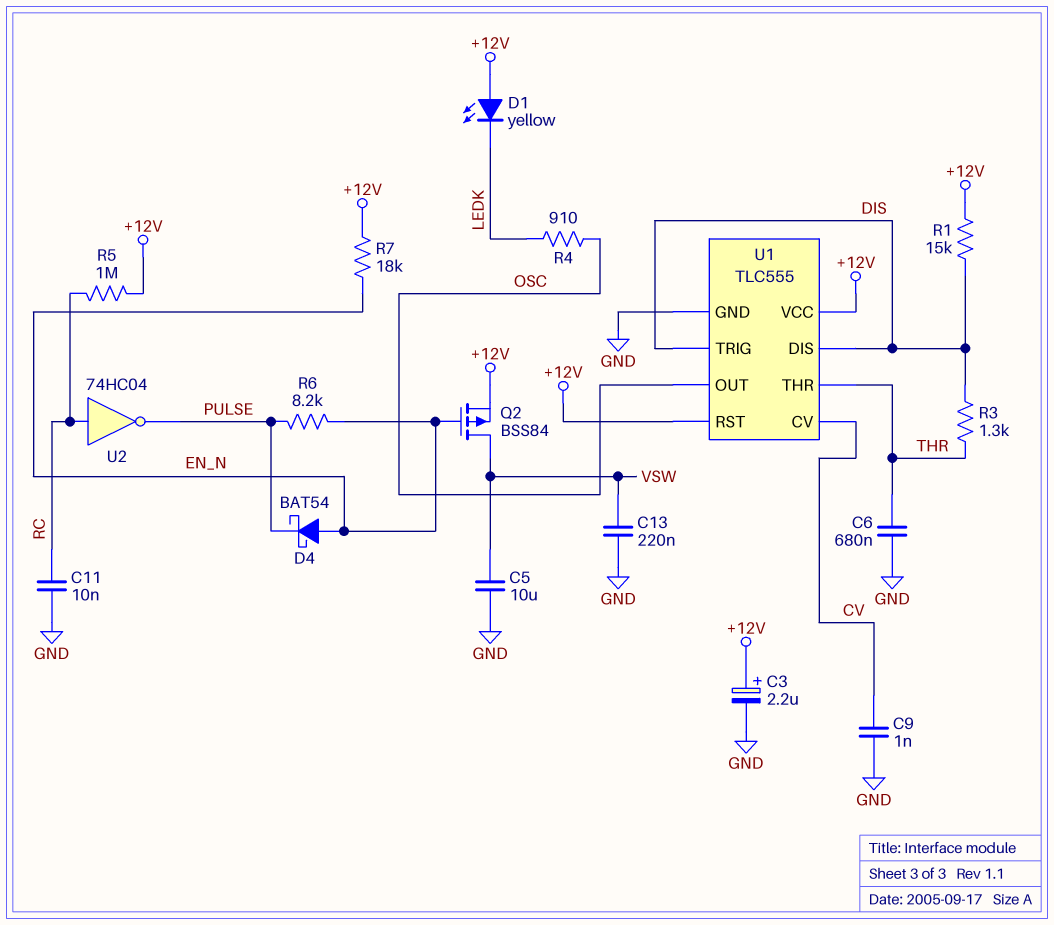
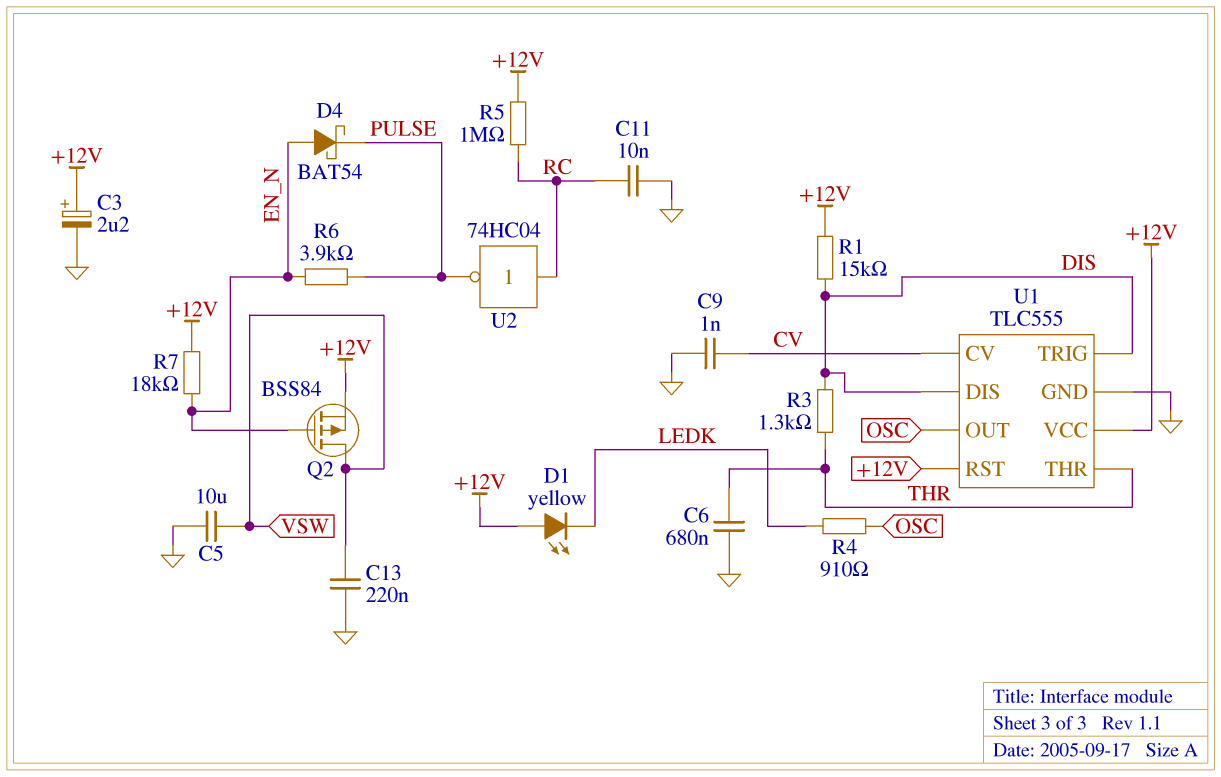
R6: 8.2k (EN_N, PULSE) -> 3.9k (EN_N, PULSE)

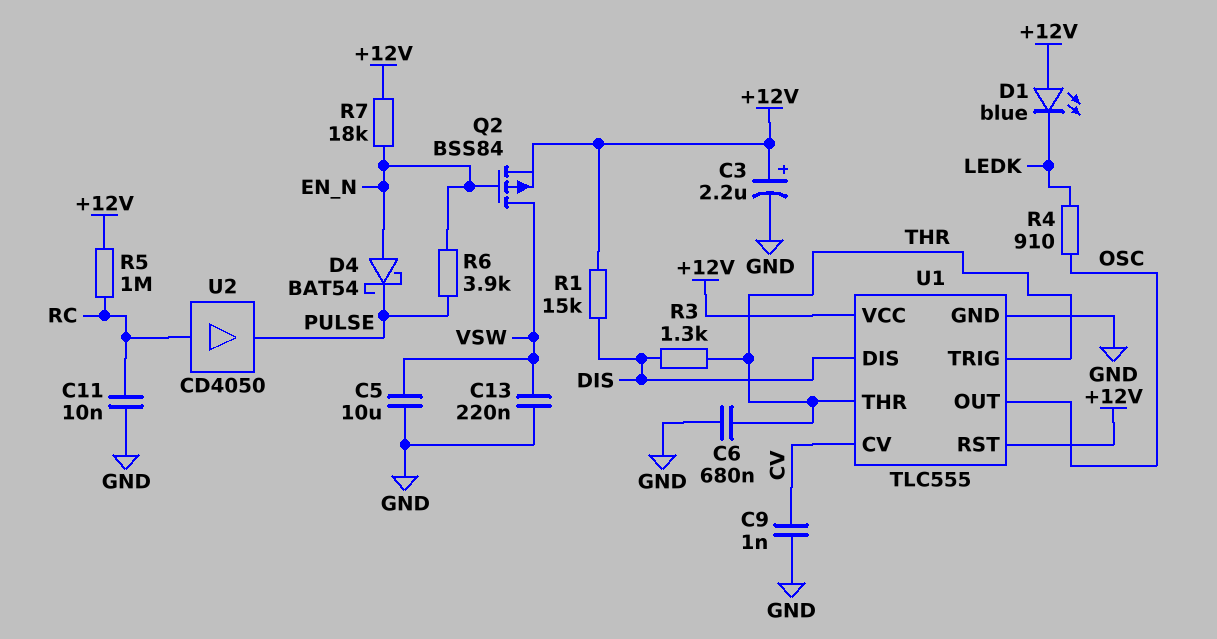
D1: LED yellow (A +12V, K LEDK) -> LED blue (A +12V, K LEDK)
U1 pin TRIG: DIS -> THR
U2: NOT 74HC04 (in RC, out PULSE) -> buffer CD4050 (in RC, out PULSE)

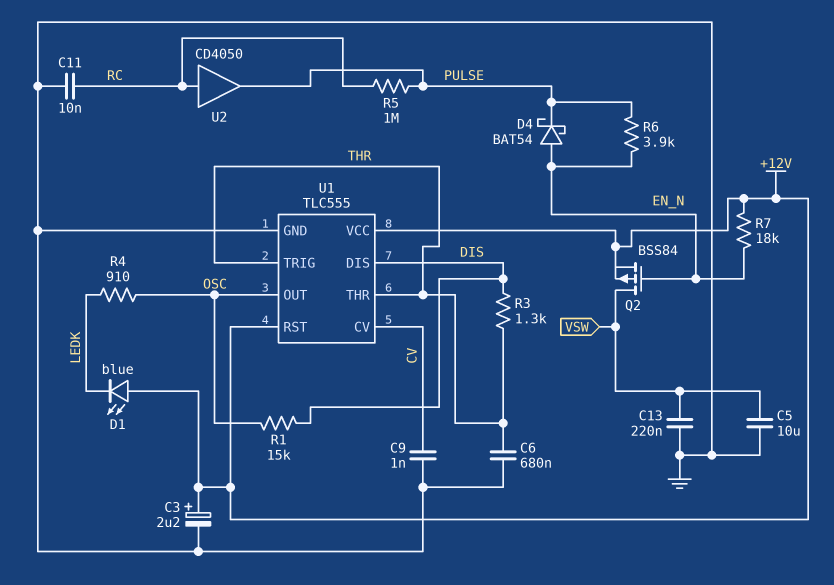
R1: 15k (+12V, DIS) -> 15k (DIS, OSC)
R5: 1M (+12V, RC) -> 1M (PULSE, RC)

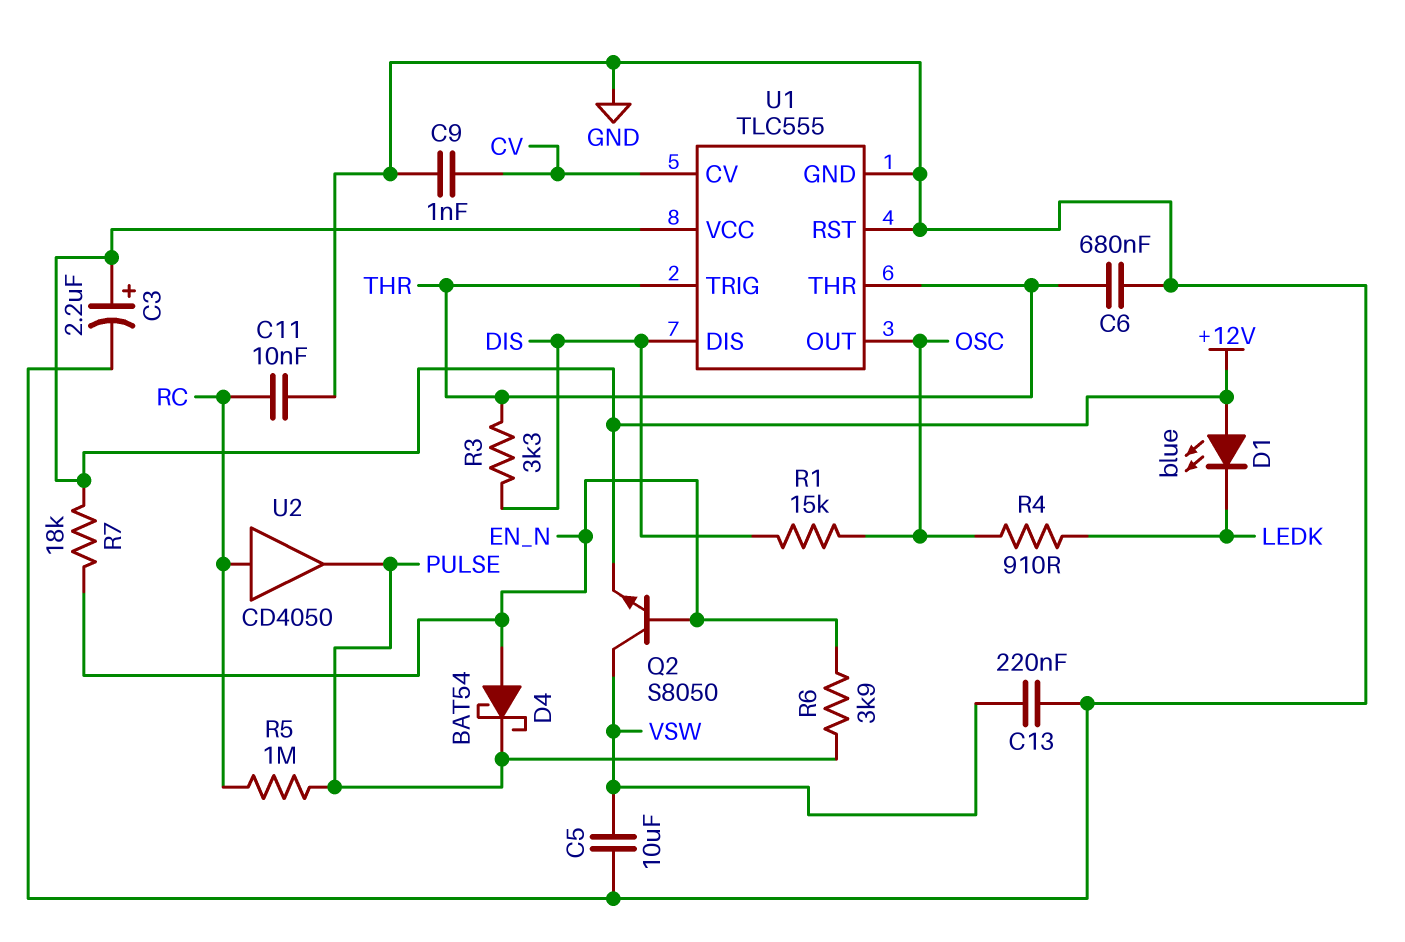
Q2: PMOS BSS84 (G EN_N, D VSW, S +12V) -> NPN S8050 (B EN_N, C VSW, E +12V)
R3: 1.3k (DIS, THR) -> 3.3k (DIS, THR)
U1 pin RST: +12V -> GND

